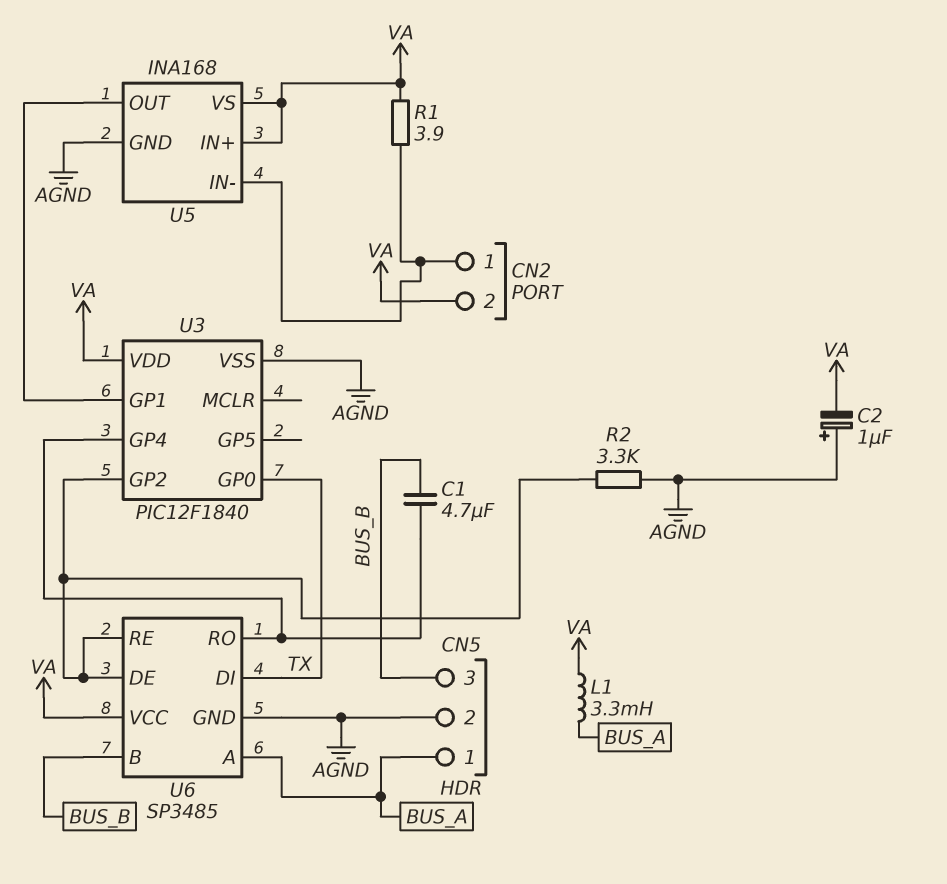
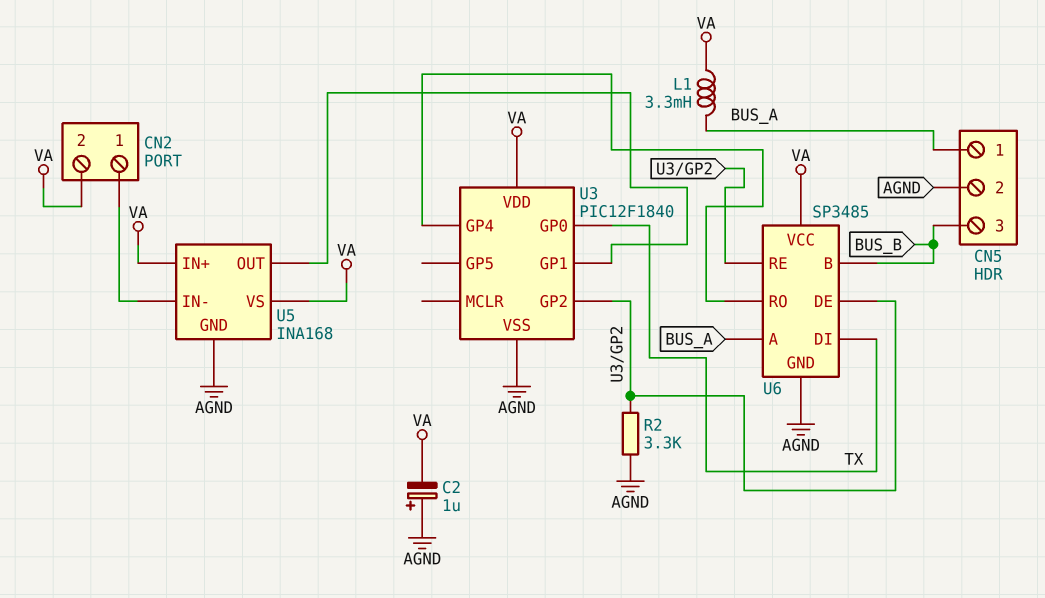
C1: 4.7uF (BUS_B, U3/GP4) -> none
R1: 3.9 (CN2/1, VA) -> none

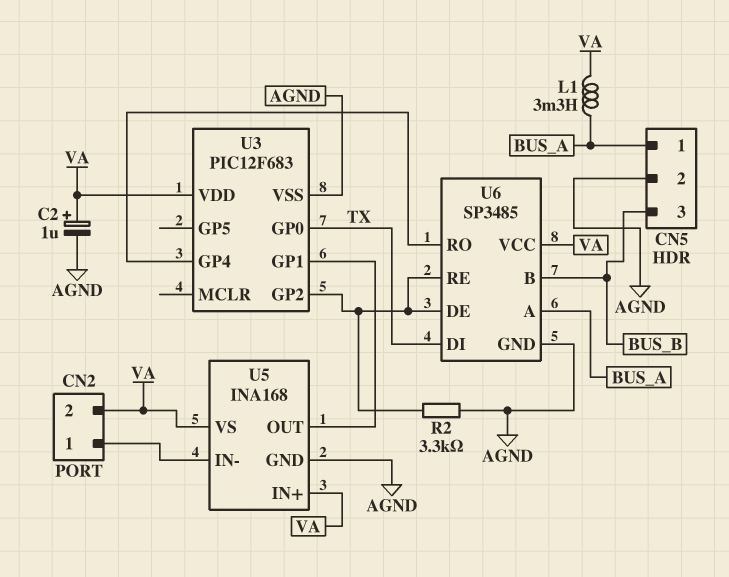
C2: 1uF (plus AGND, minus VA) -> 1uF (plus VA, minus AGND)
U3: PIC12F1840 -> PIC12F683

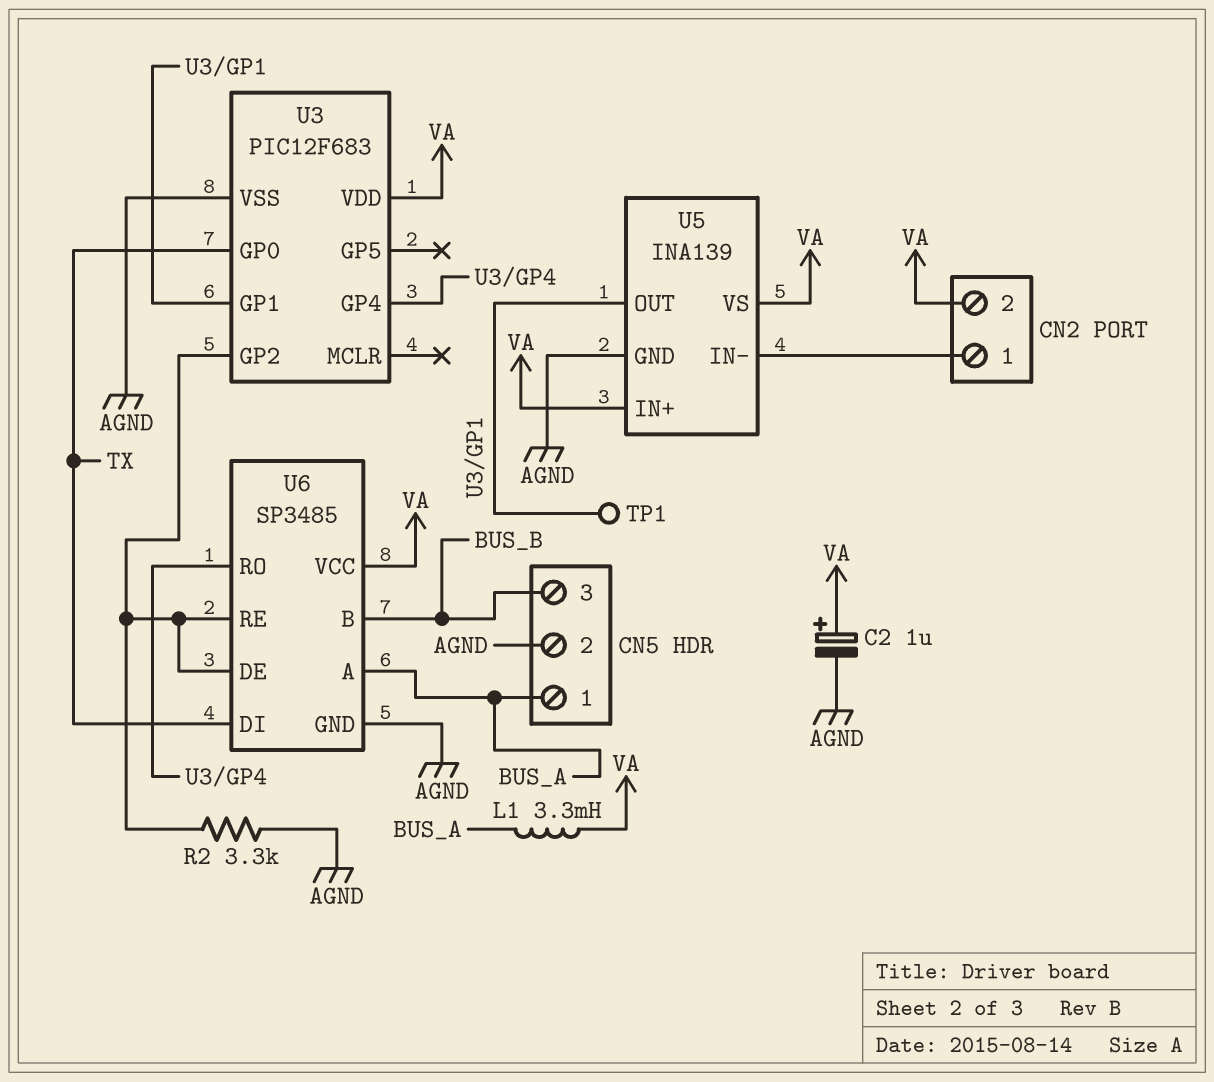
TP1: none -> test point (U3/GP1)
U5: INA168 -> INA139

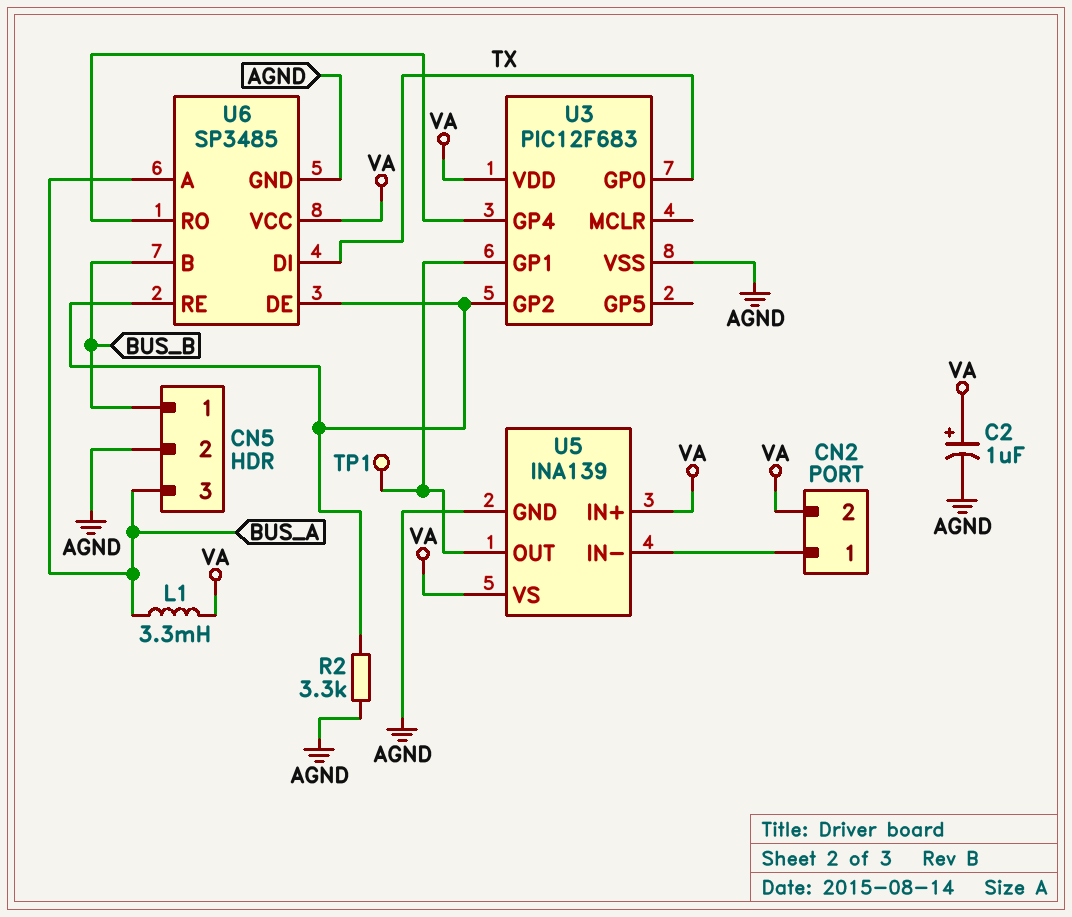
CN5 pin 1: BUS_A -> BUS_B
CN5 pin 3: BUS_B -> BUS_A

